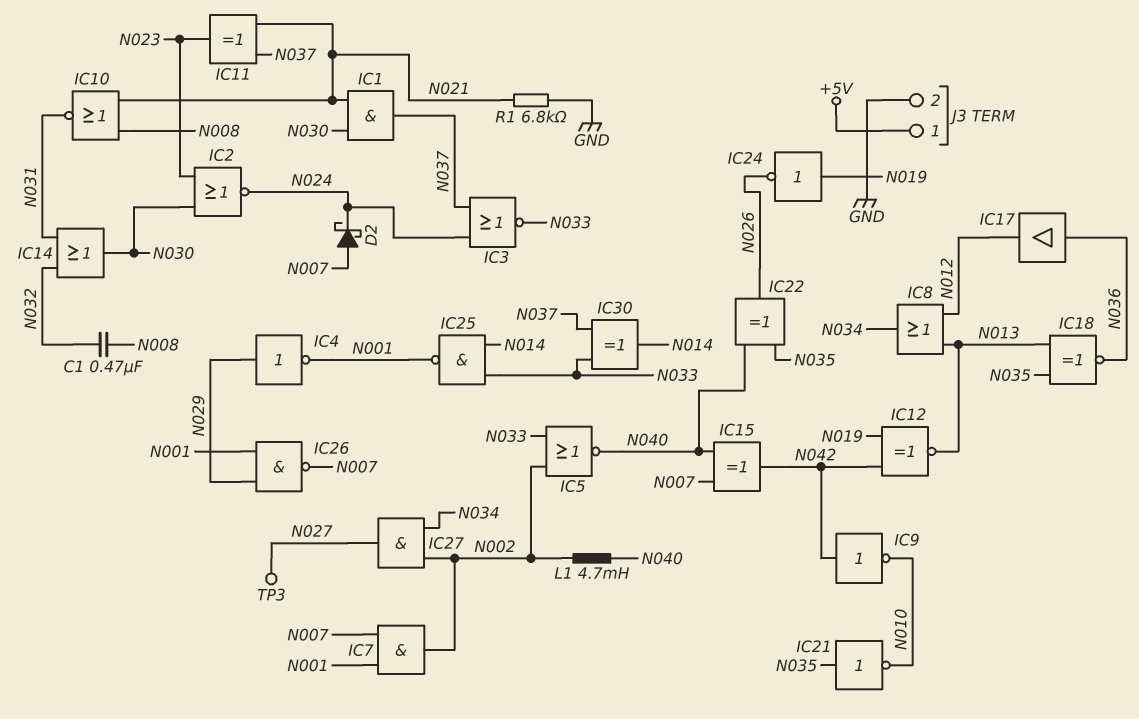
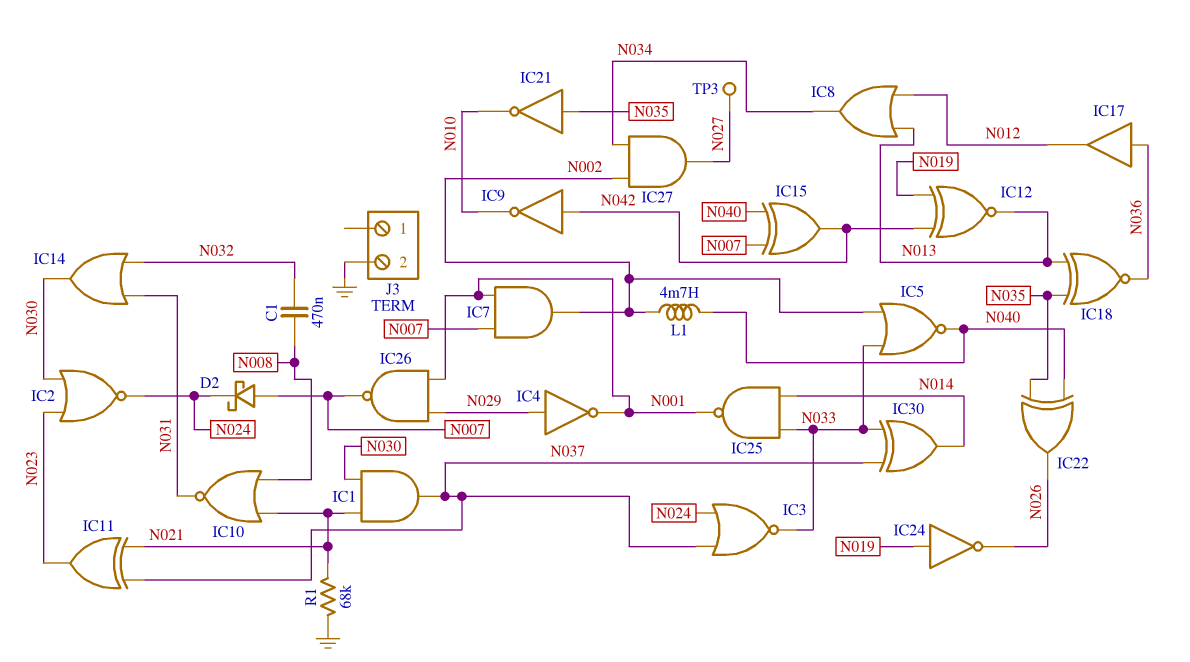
J3 pin 1: +5V -> none
R1: 6.8k (GND, N021) -> 68k (GND, N021)

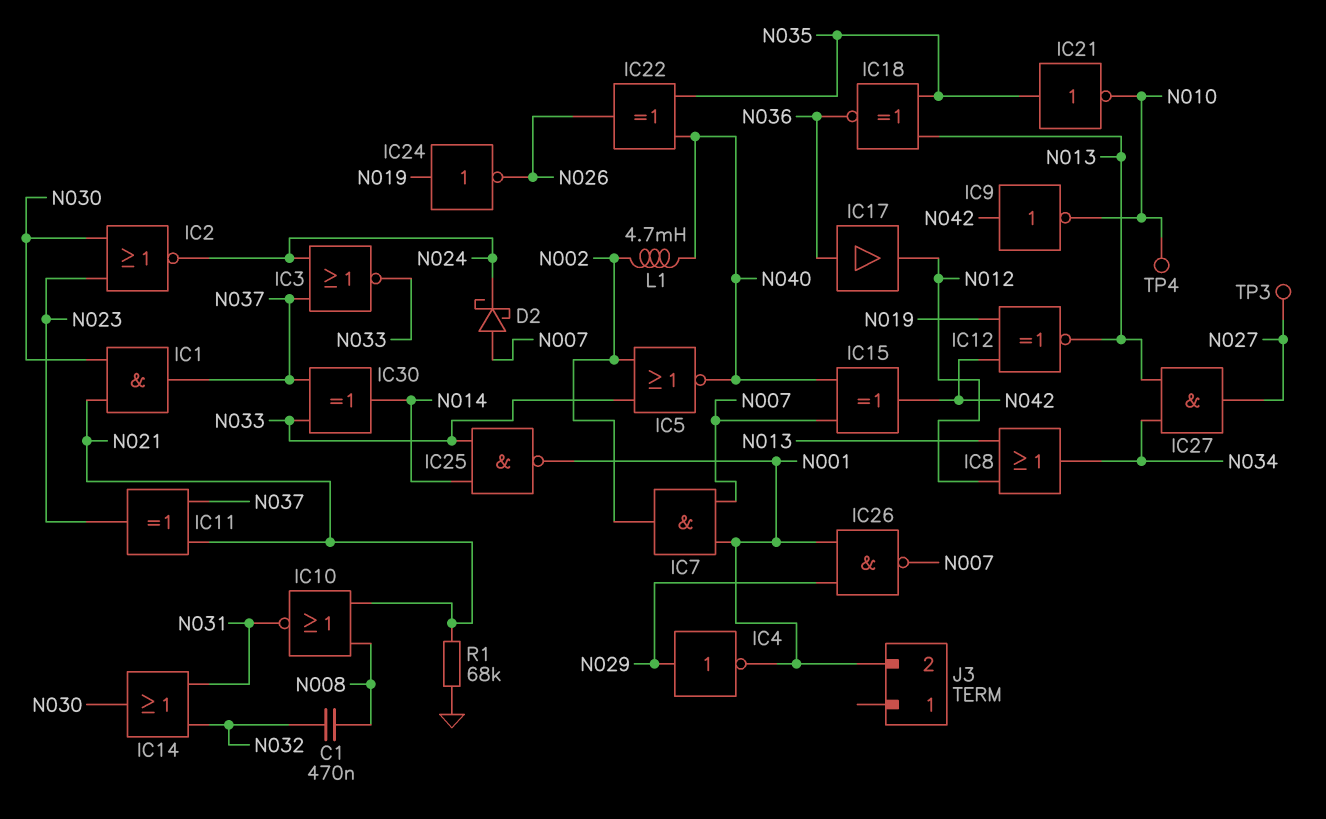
IC27: AND (in N002, in N034, out N027) -> AND (in N013, in N034, out N027)
J3 pin 2: GND -> N001
TP4: none -> test point (N010)

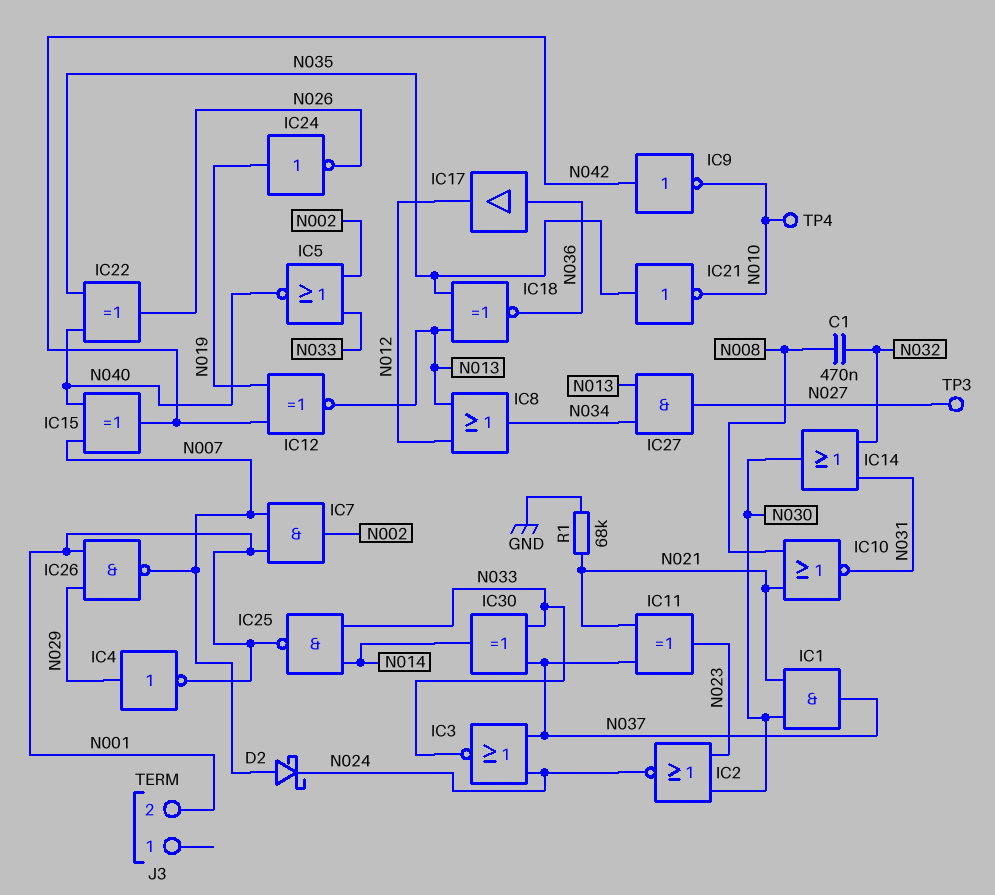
L1: 4.7mH (N002, N040) -> none

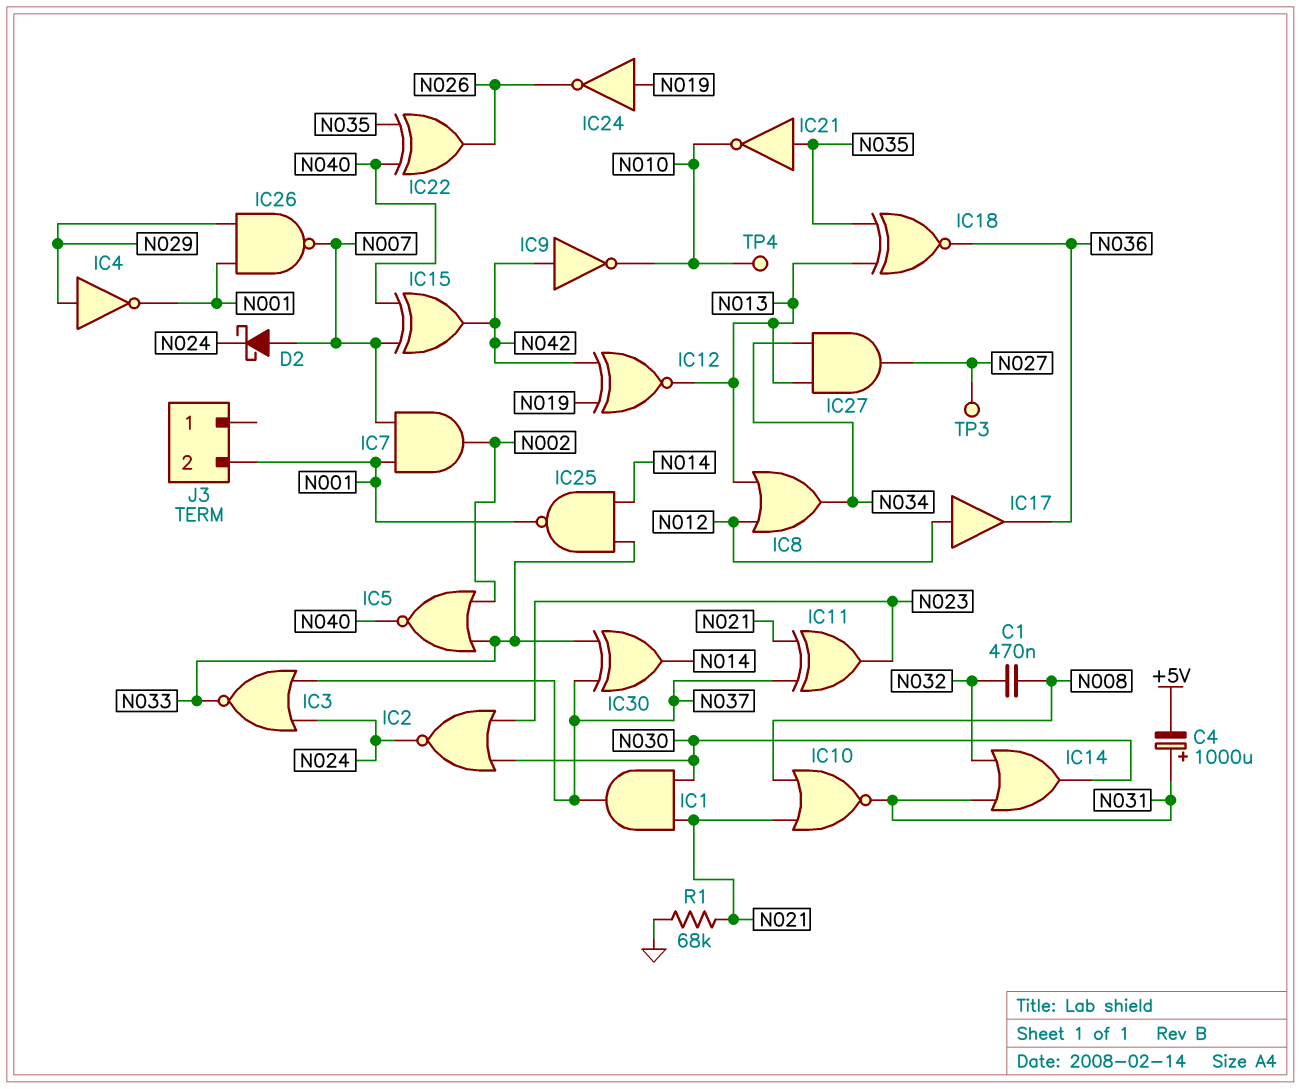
C4: none -> 1000uF (plus N031, minus +5V)
IC17: buffer (in N036, out N012) -> buffer (in N012, out N036)

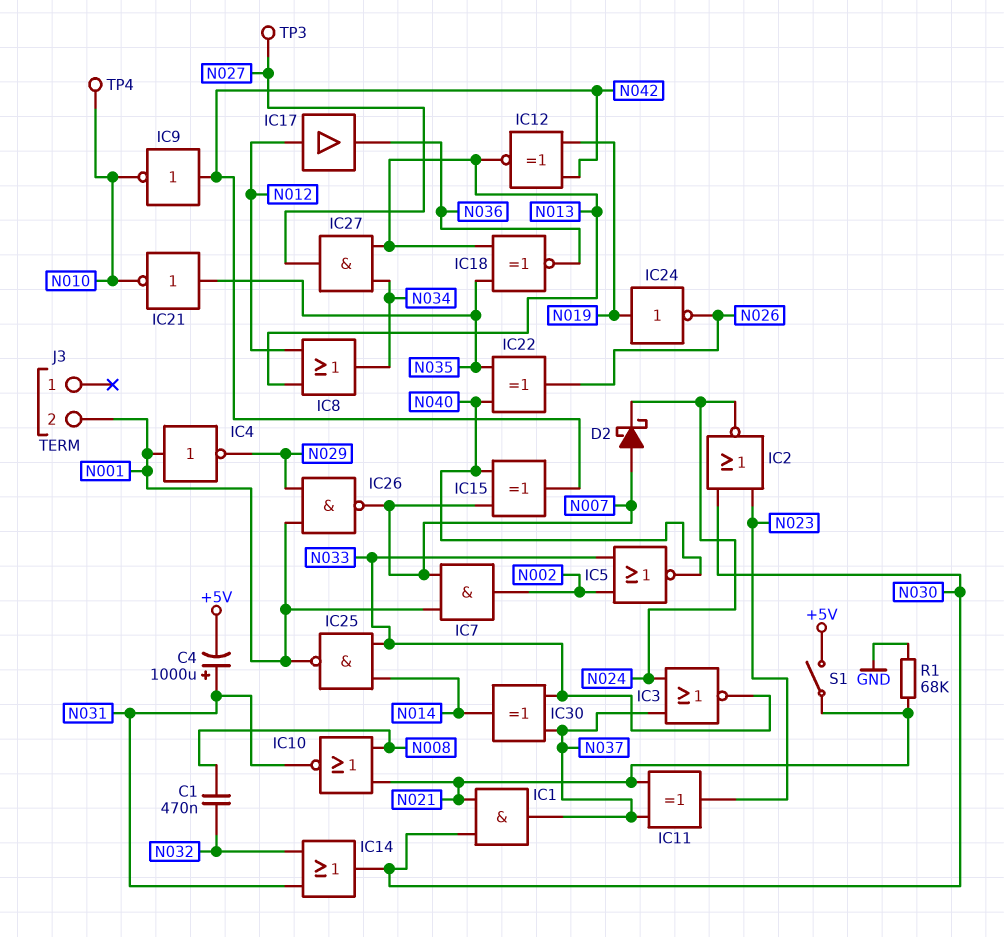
IC4: NOT (in N029, out N001) -> NOT (in N001, out N029)
S1: none -> switch (+5V, N021)

